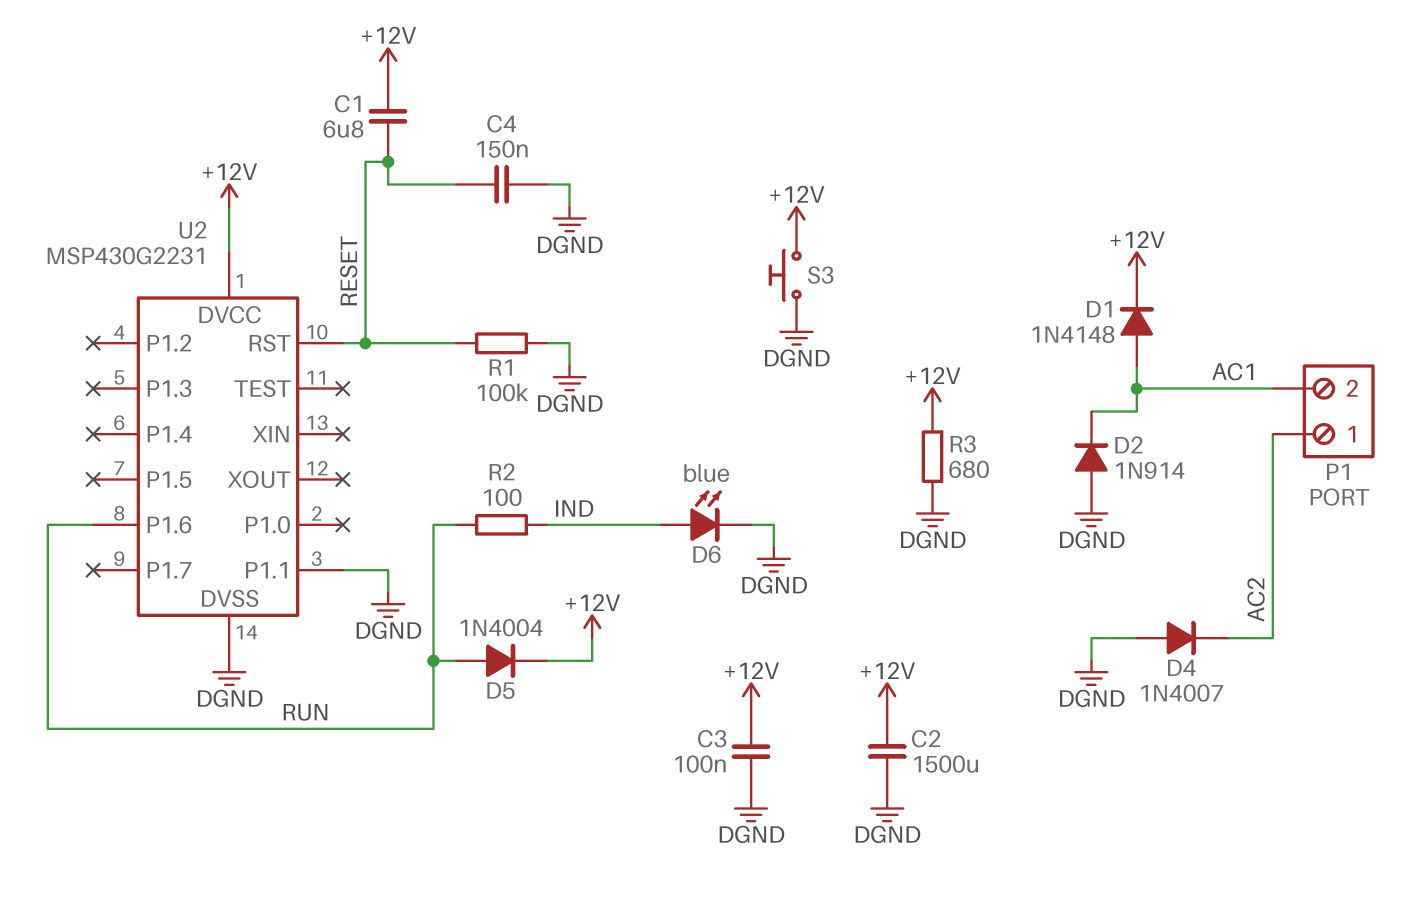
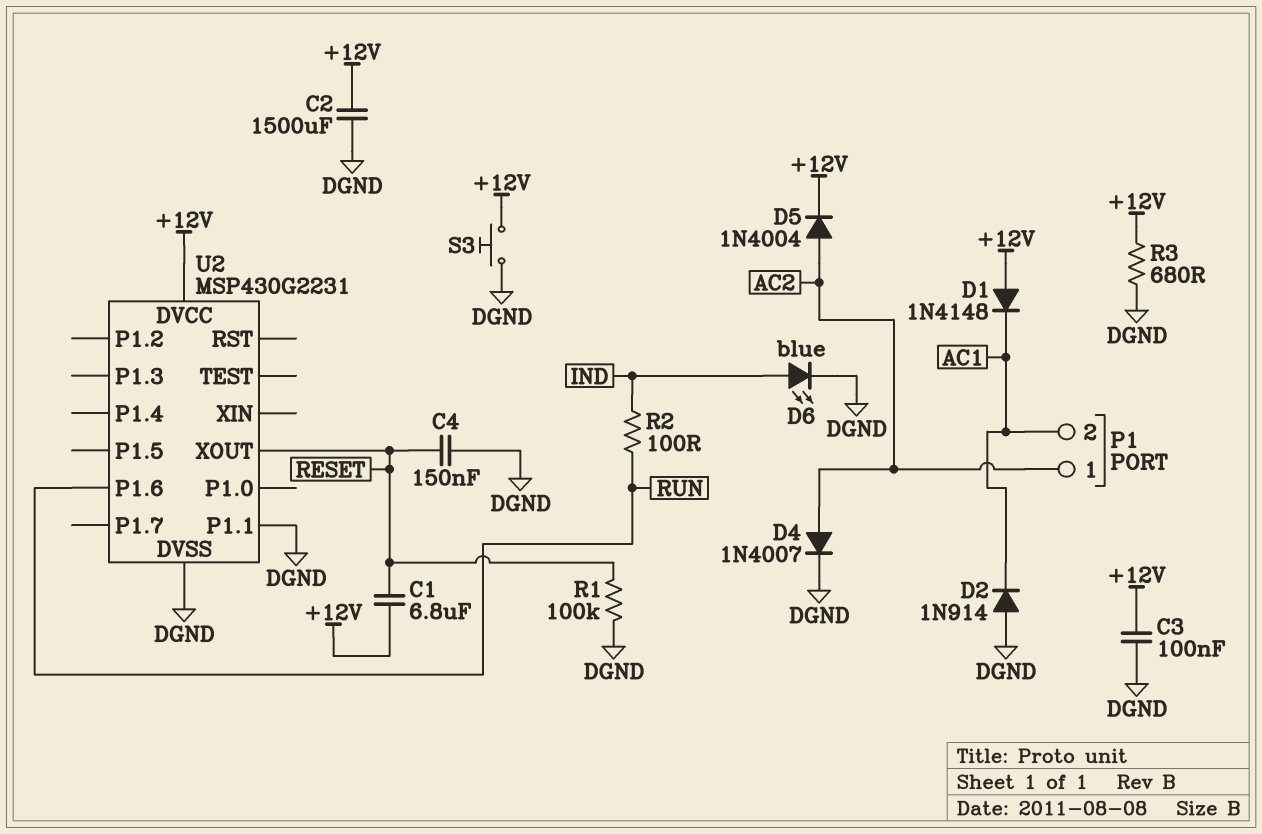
D1: diode 1N4148 (A AC1, K +12V) -> diode 1N4148 (A +12V, K AC1)
D4: diode 1N4007 (A DGND, K AC2) -> diode 1N4007 (A AC2, K DGND)
D5: diode 1N4004 (A RUN, K +12V) -> diode 1N4004 (A AC2, K +12V)
U2 pin RST: RESET -> none
U2 pin XOUT: none -> RESET

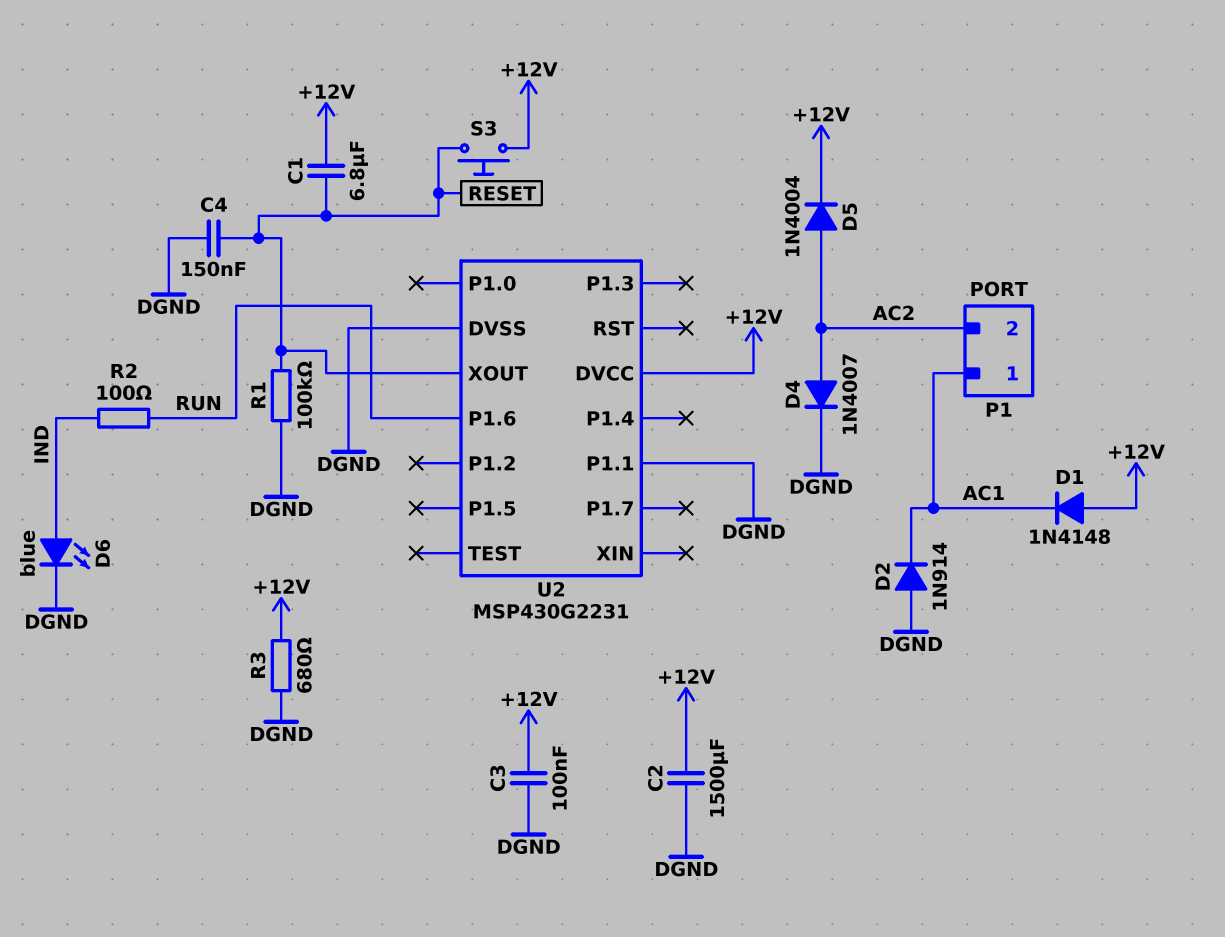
P1 pin 1: AC2 -> AC1
P1 pin 2: AC1 -> AC2
S3: button (+12V, DGND) -> button (+12V, RESET)

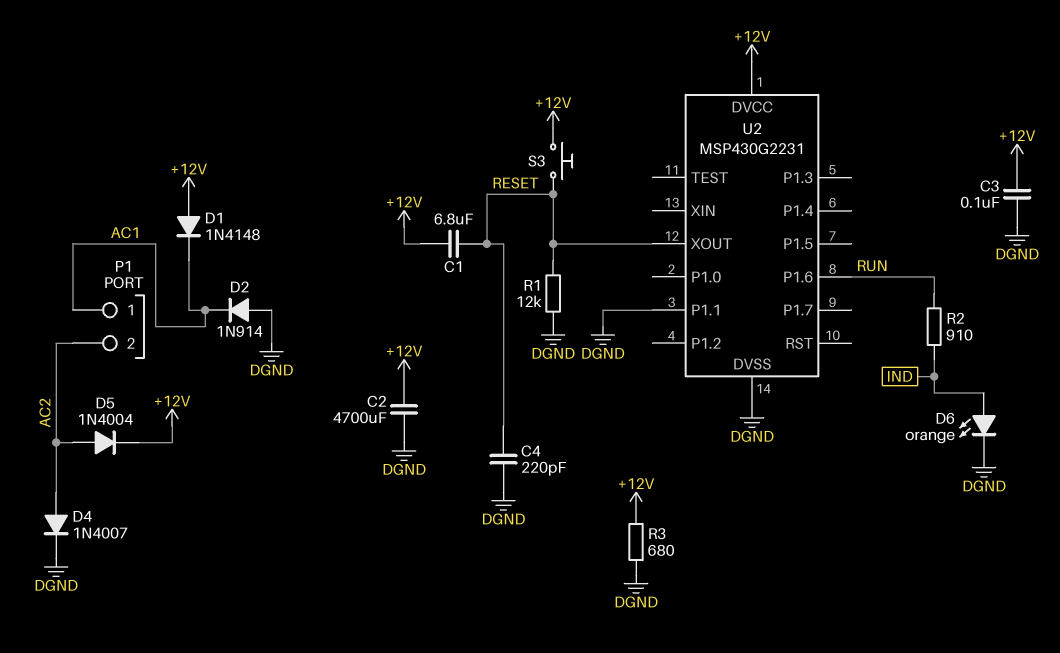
C2: 1500uF (+12V, DGND) -> 4700uF (+12V, DGND)
C4: 150nF (DGND, RESET) -> 220pF (DGND, RESET)
D6: LED blue (A IND, K DGND) -> LED orange (A IND, K DGND)
R1: 100k (DGND, RESET) -> 12k (DGND, RESET)
R2: 100 (IND, RUN) -> 910 (IND, RUN)

